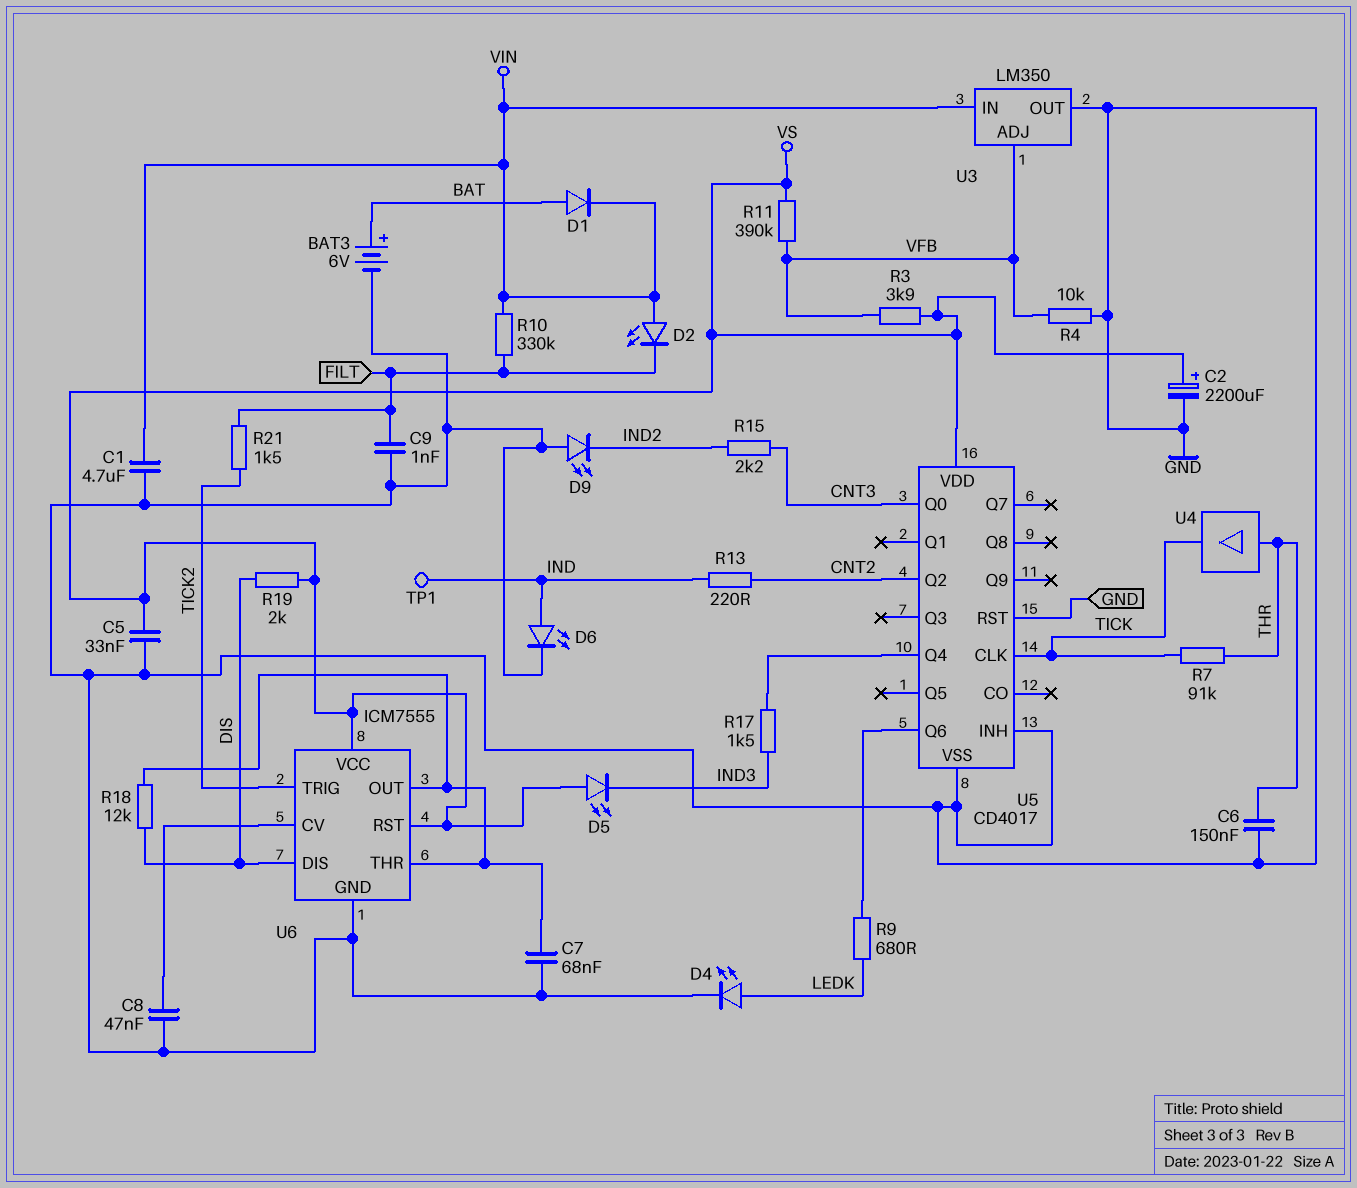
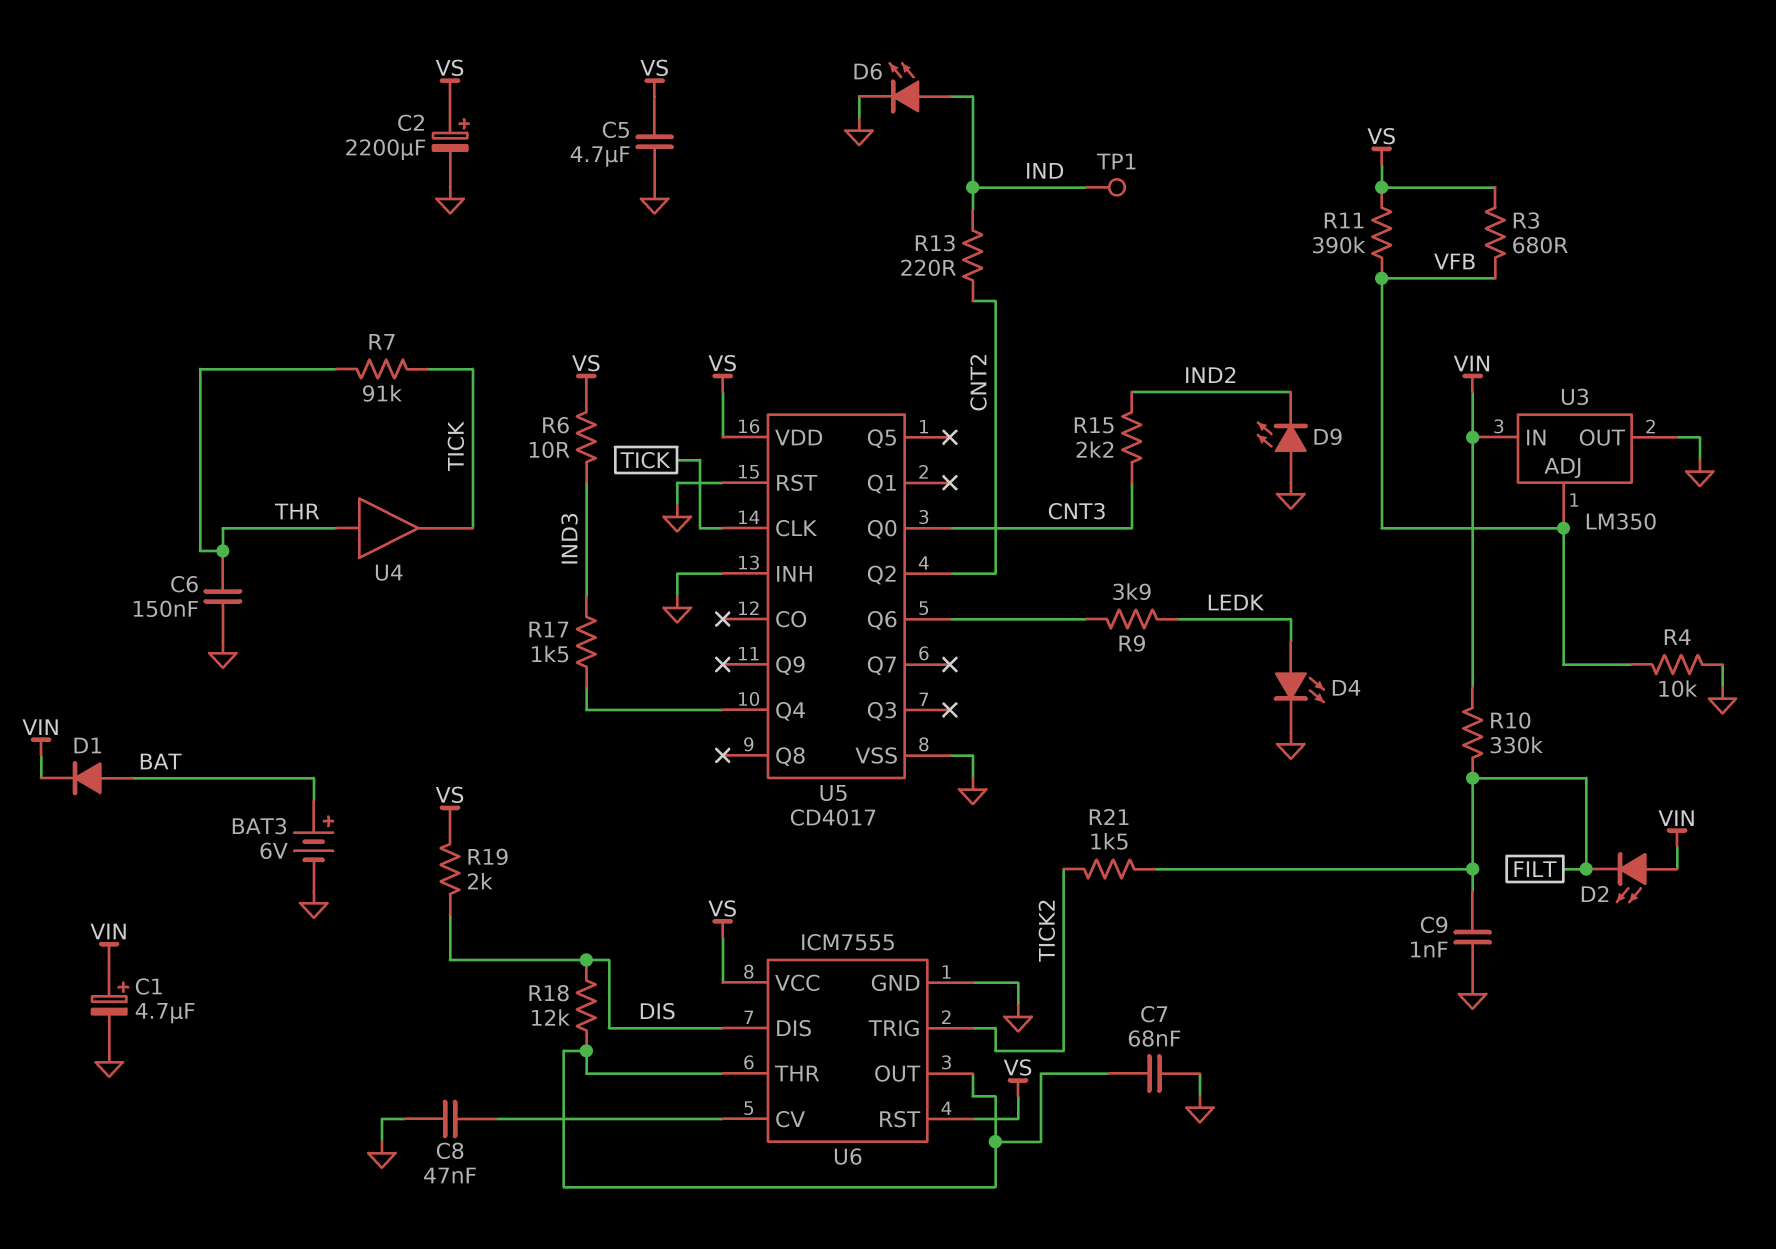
C1: 4.7uF (GND, VIN) -> 4.7uF (plus VIN, minus GND)
C5: 33nF (GND, VS) -> 4.7uF (GND, VS)
D5: LED (A VS, K IND3) -> none
R3: 3.9k (VFB, VS) -> 680 (VFB, VS)
R6: none -> 10 (IND3, VS)
R9: 680 (LEDK, U5/Q6) -> 3.9k (LEDK, U5/Q6)

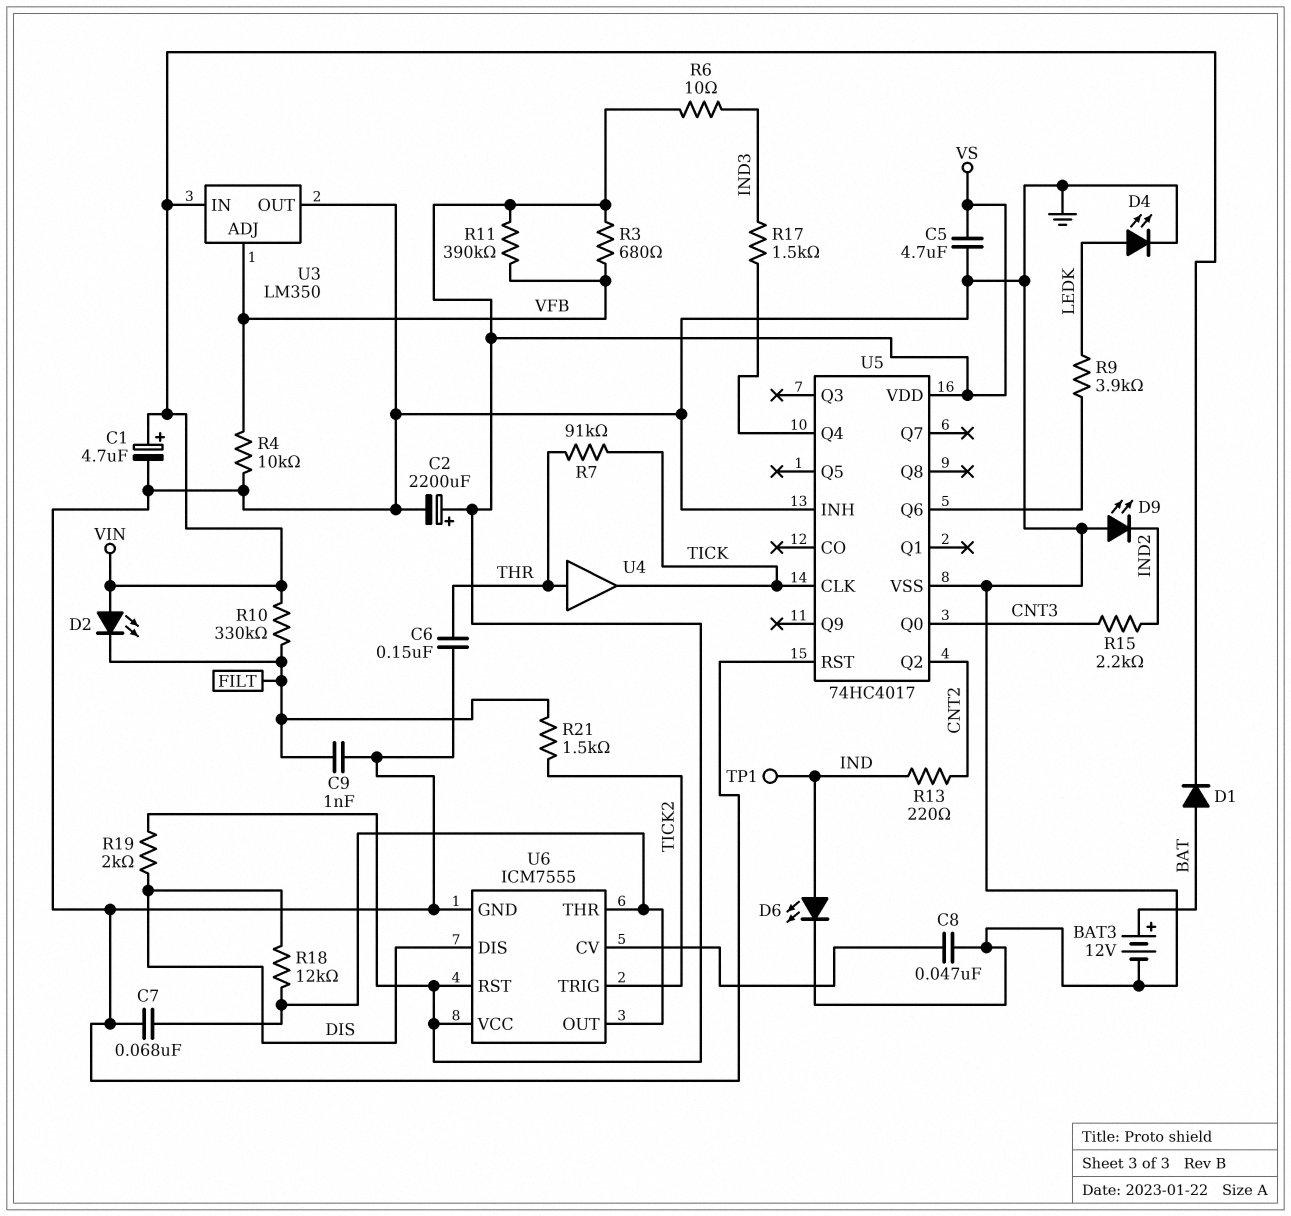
BAT3: 6V (plus BAT, minus GND) -> 12V (plus BAT, minus GND)
U5: CD4017 -> 74HC4017

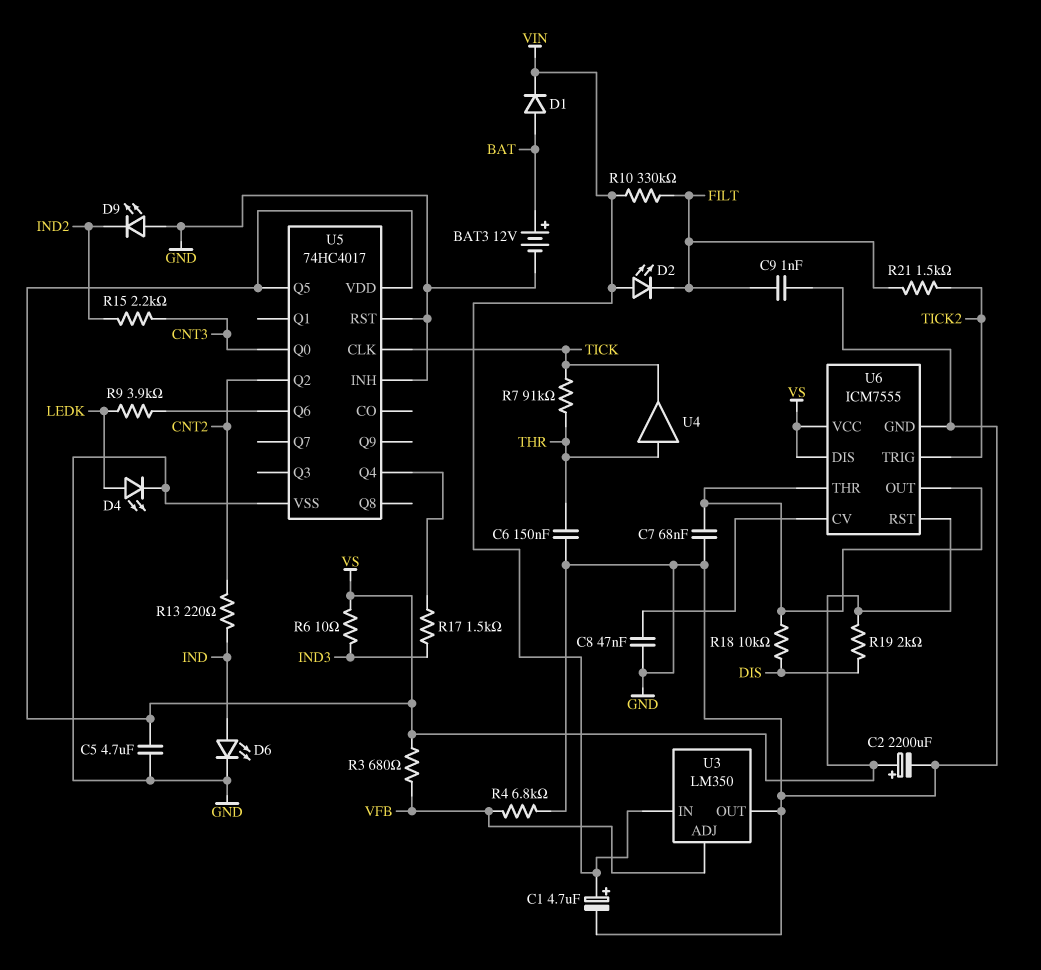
R4: 10k (GND, VFB) -> 6.8k (GND, VFB)
R11: 390k (VFB, VS) -> none
R18: 12k (DIS, U6/OUT) -> 10k (DIS, U6/OUT)
TP1: test point (IND) -> none
U5 pin Q5: none -> VS
U6 pin DIS: DIS -> VS

